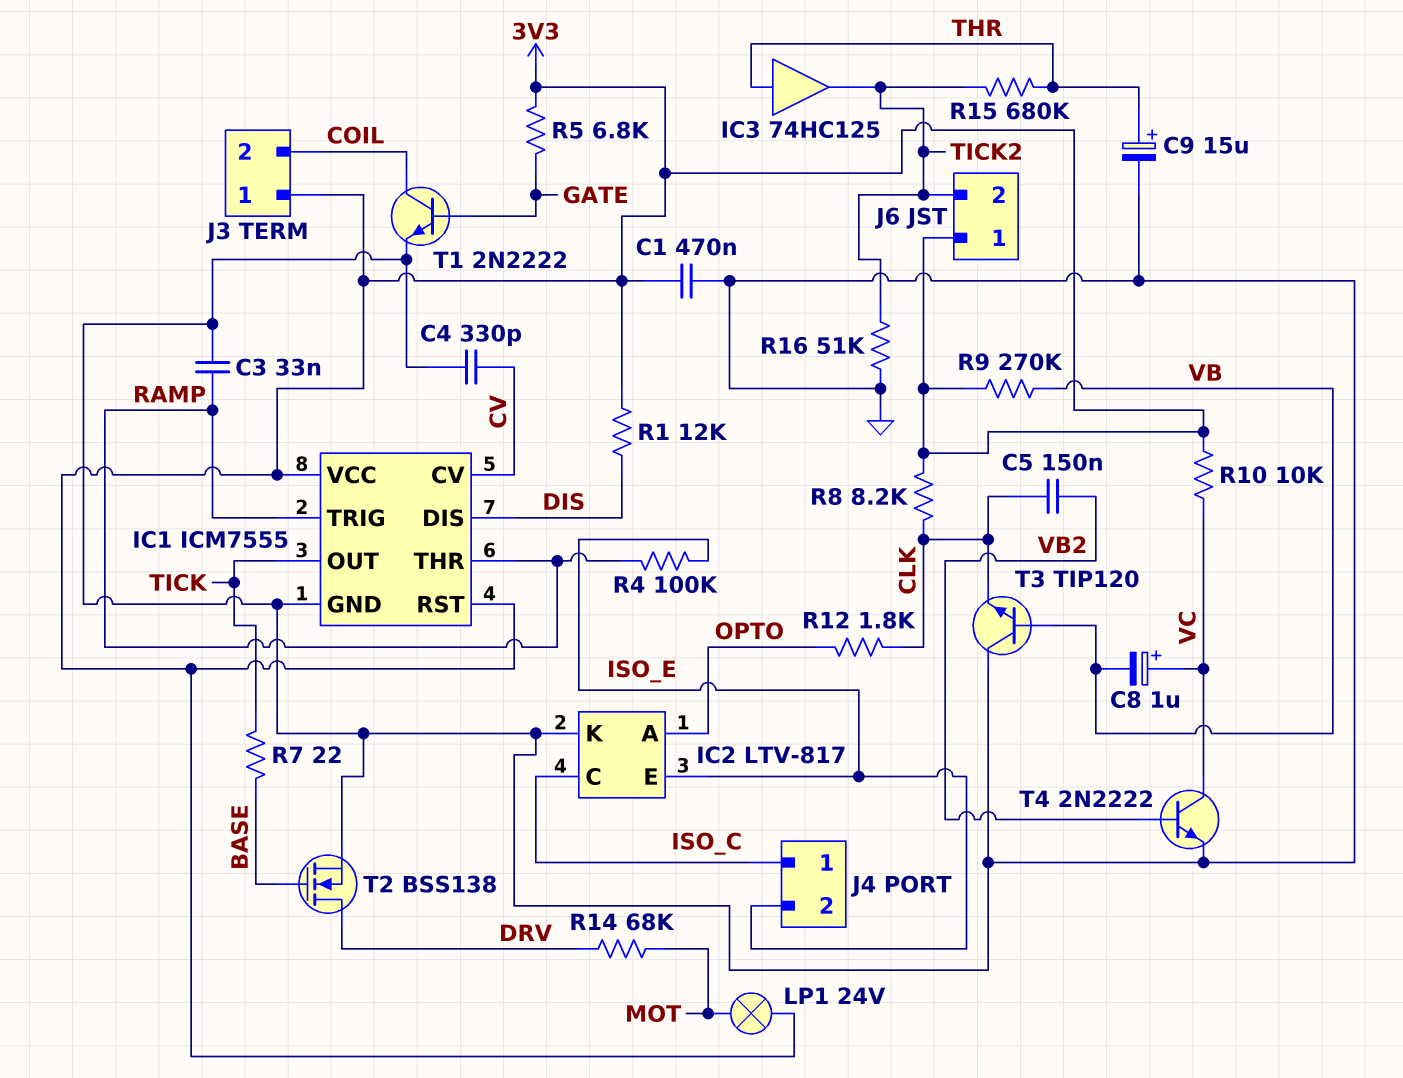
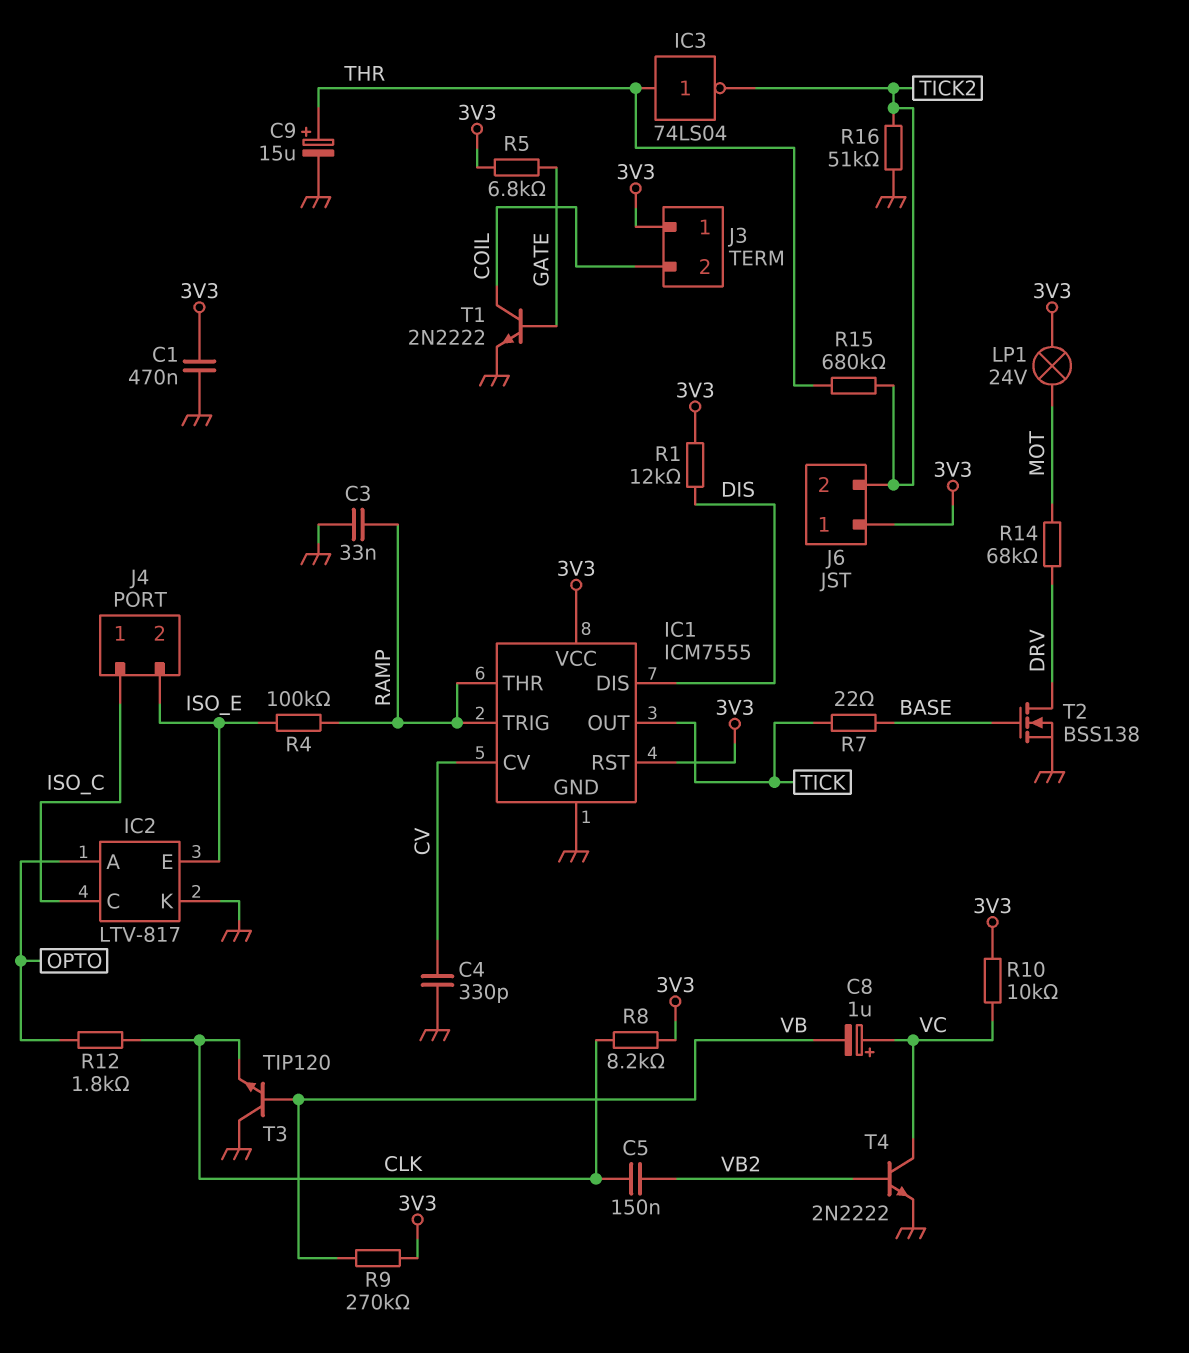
IC3: buffer 74HC125 (in THR, out TICK2) -> NOT 74LS04 (in THR, out TICK2)

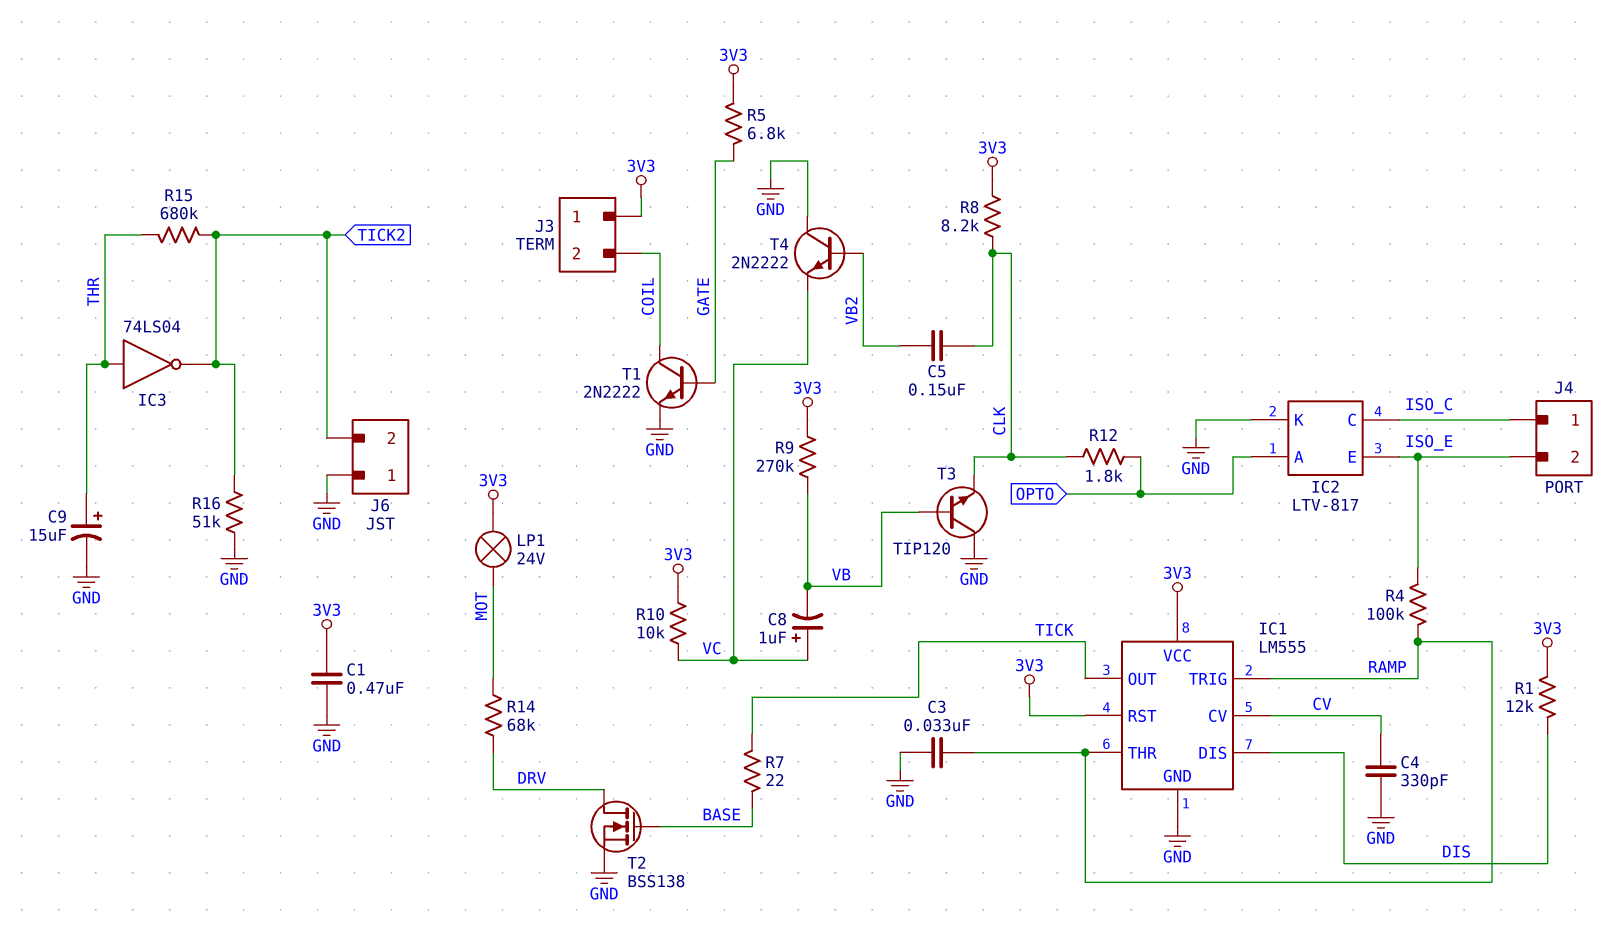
IC1: ICM7555 -> LM555
J6 pin 1: 3V3 -> GND
T4: NPN 2N2222 (B VB2, C VC, E GND) -> NPN 2N2222 (B VB2, C GND, E VC)

